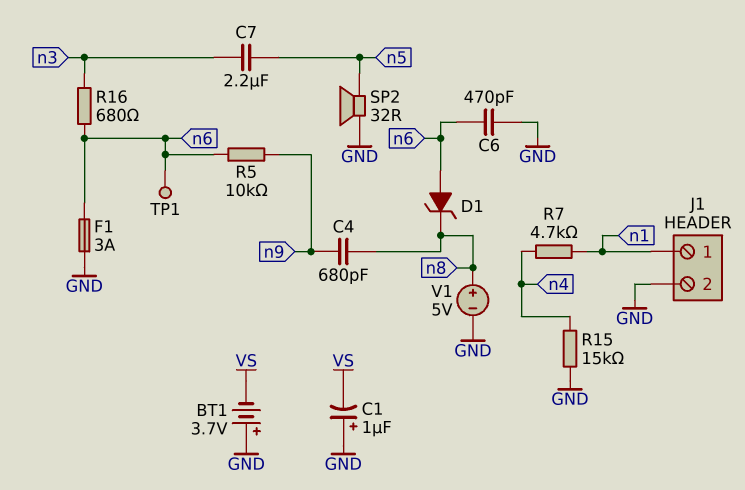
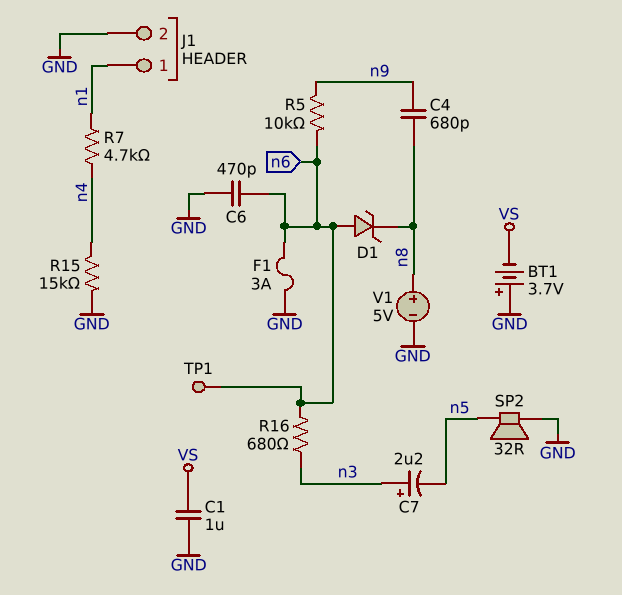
C1: 1uF (plus GND, minus VS) -> 1uF (GND, VS)
C7: 2.2uF (n3, n5) -> 2.2uF (plus n3, minus n5)

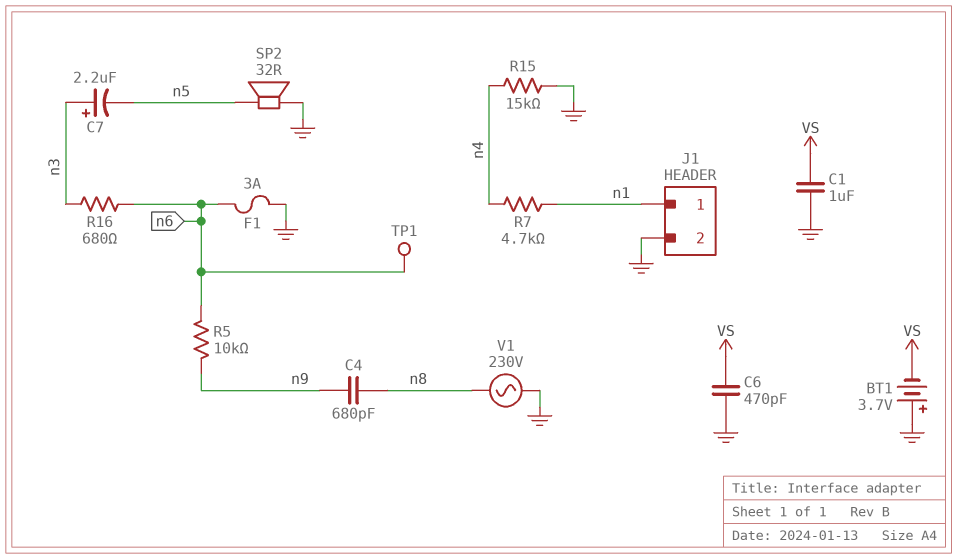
C6: 470pF (GND, n6) -> 470pF (GND, VS)
D1: zener (A n6, K n8) -> none
V1: 5V (plus n8, minus GND) -> AC 230V (GND, n8)

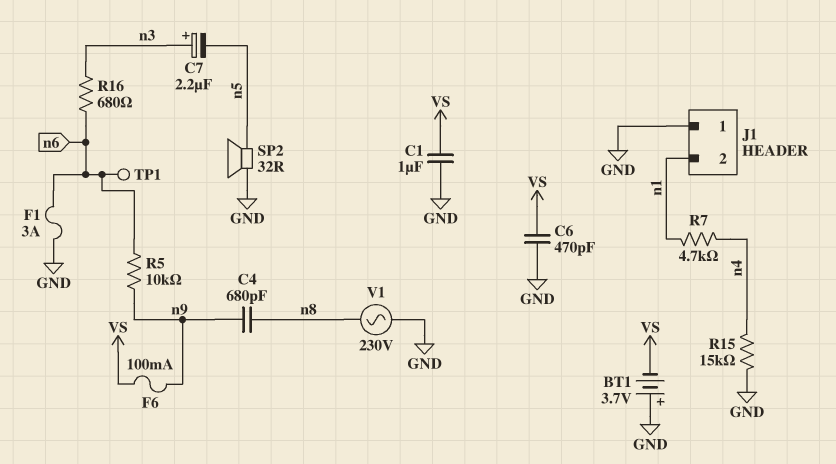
F6: none -> 100mA (VS, n9)
J1 pin 1: n1 -> GND
J1 pin 2: GND -> n1

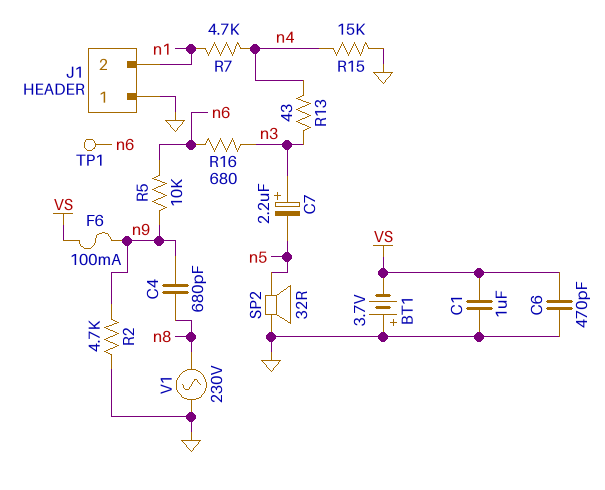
F1: 3A (GND, n6) -> none
R2: none -> 4.7k (GND, n9)
R13: none -> 43 (n3, n4)

